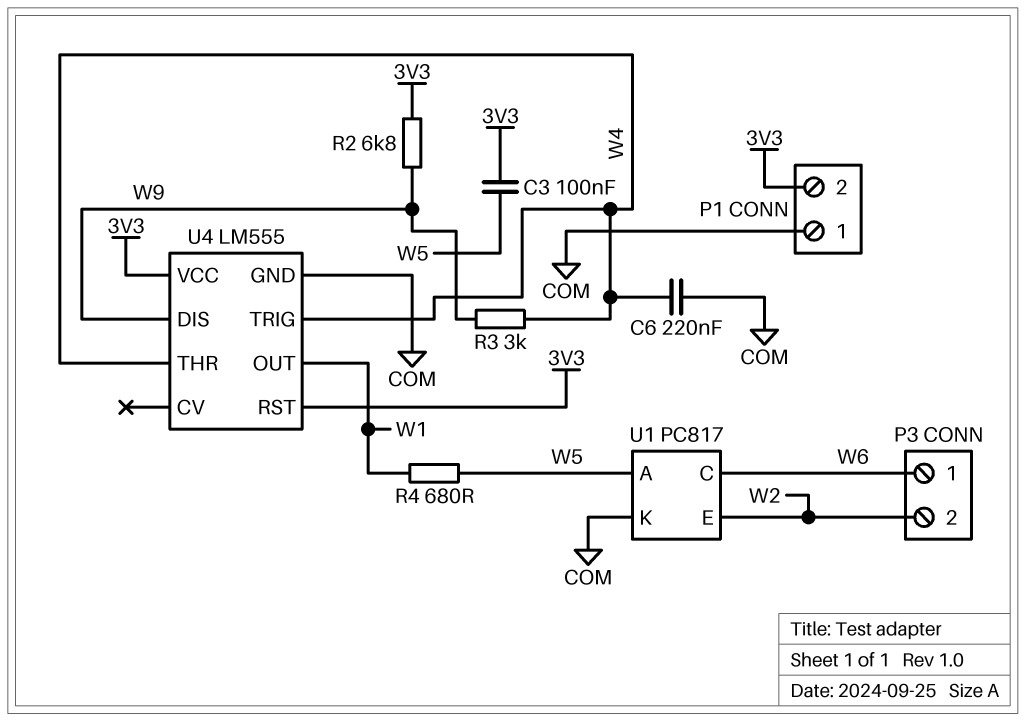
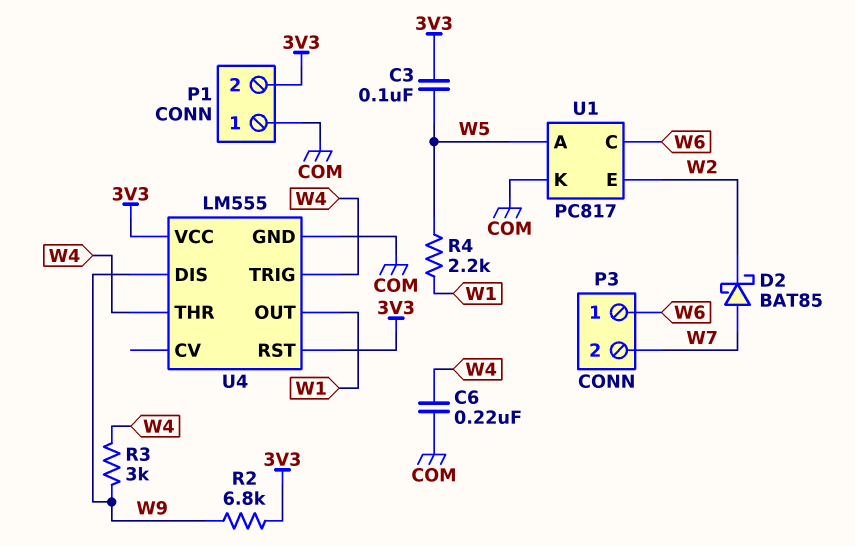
D2: none -> schottky BAT85 (A W7, K W2)
P3 pin 2: W2 -> W7
R4: 680 (W1, W5) -> 2.2k (W1, W5)

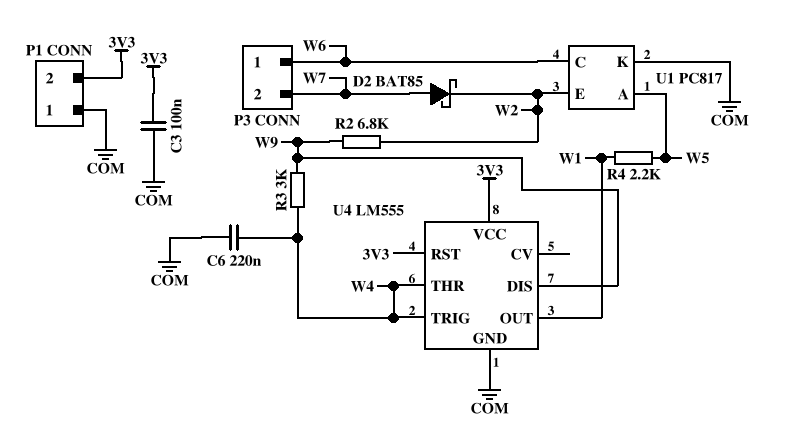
C3: 100nF (3V3, W5) -> 100nF (3V3, COM)
R2: 6.8k (3V3, W9) -> 6.8k (W2, W9)

